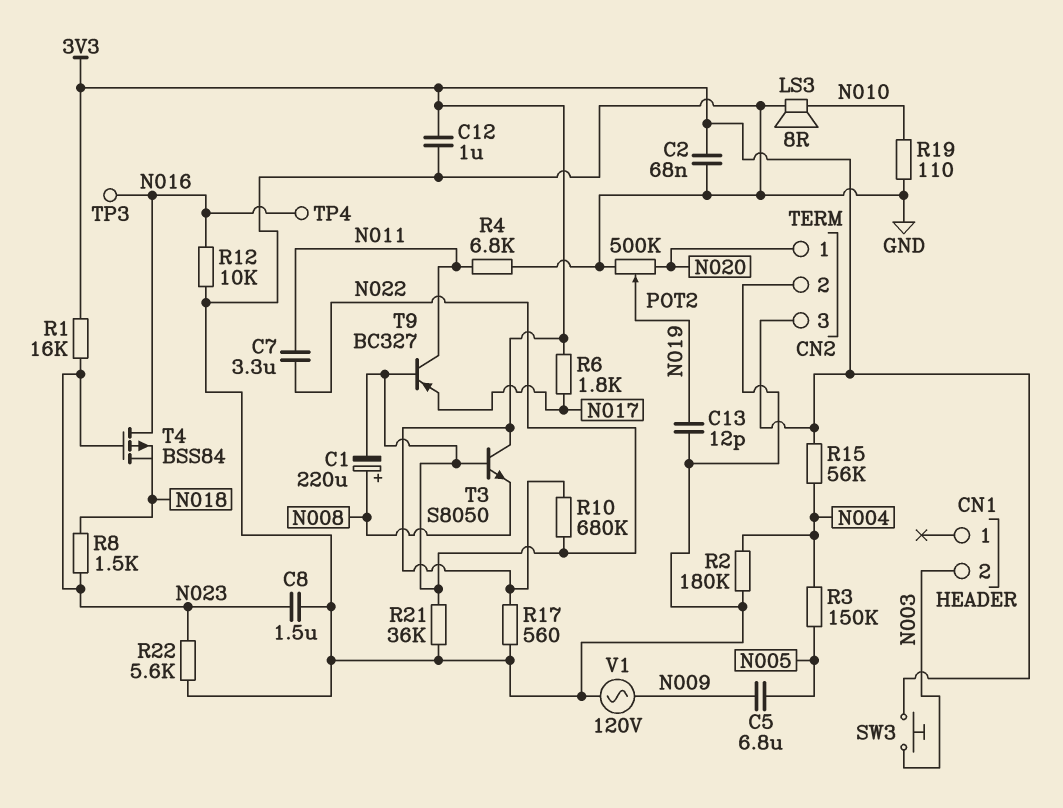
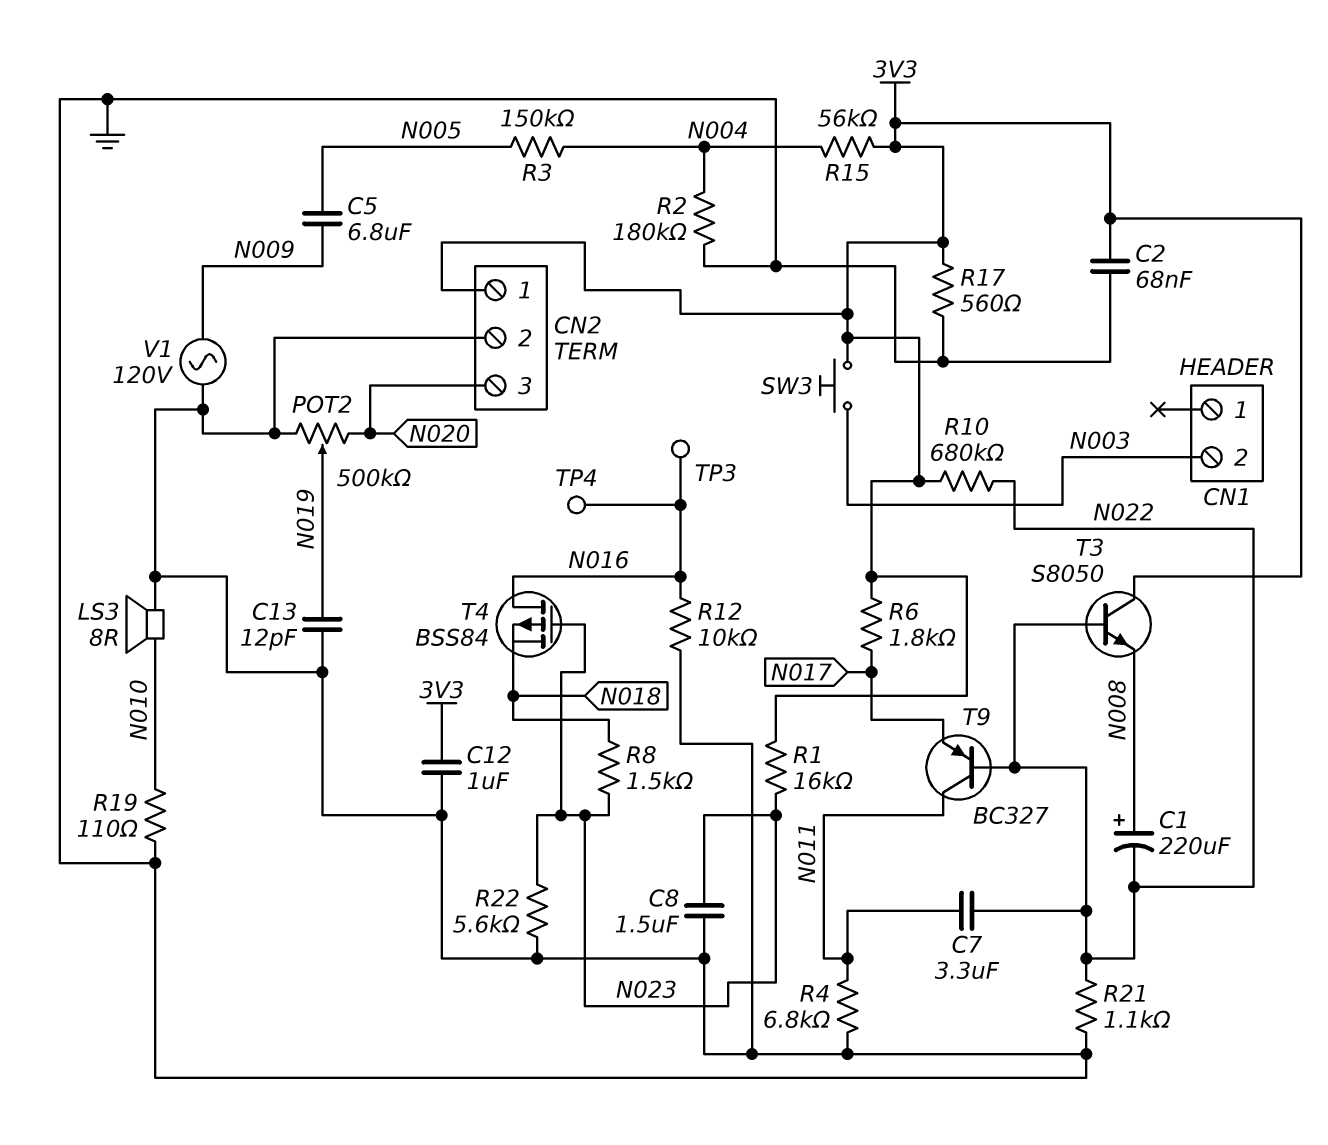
CN2 pin 1: N020 -> 3V3
CN2 pin 3: 3V3 -> N020
R21: 36k (GND, N022) -> 1.1k (GND, N022)

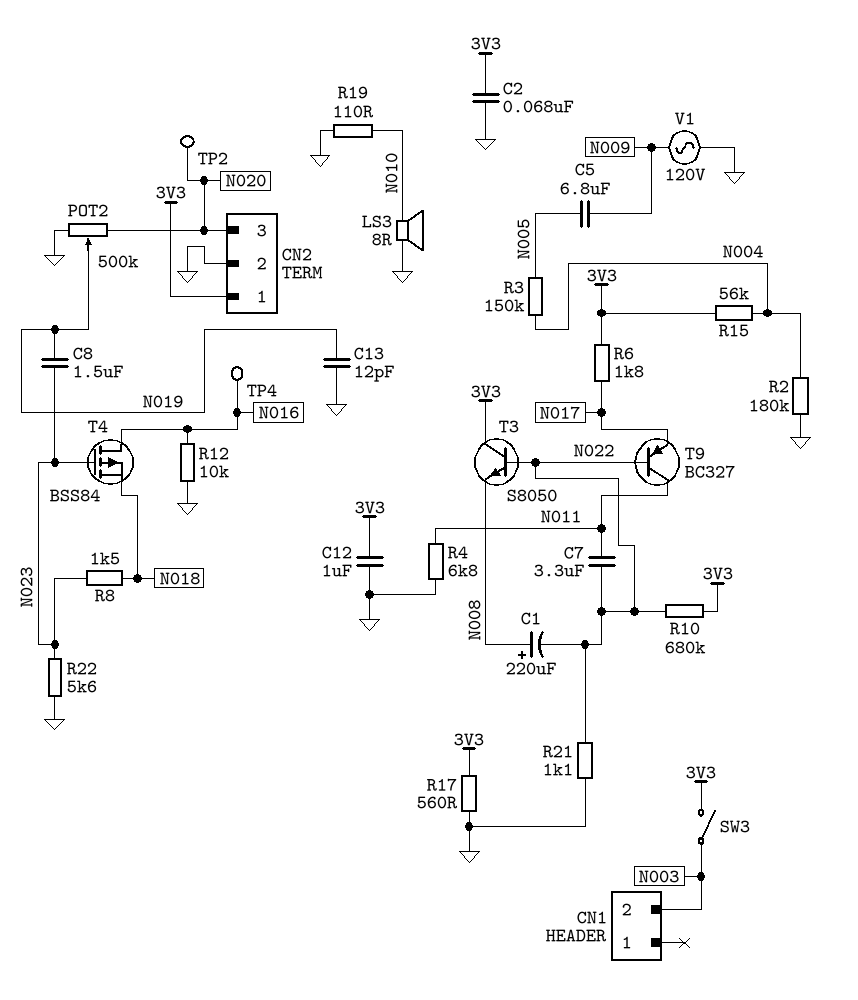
C8: 1.5uF (GND, N023) -> 1.5uF (N019, N023)
R1: 16k (3V3, N023) -> none
SW3: button (3V3, N003) -> switch (3V3, N003)
TP2: none -> test point (N020)
TP3: test point (N016) -> none

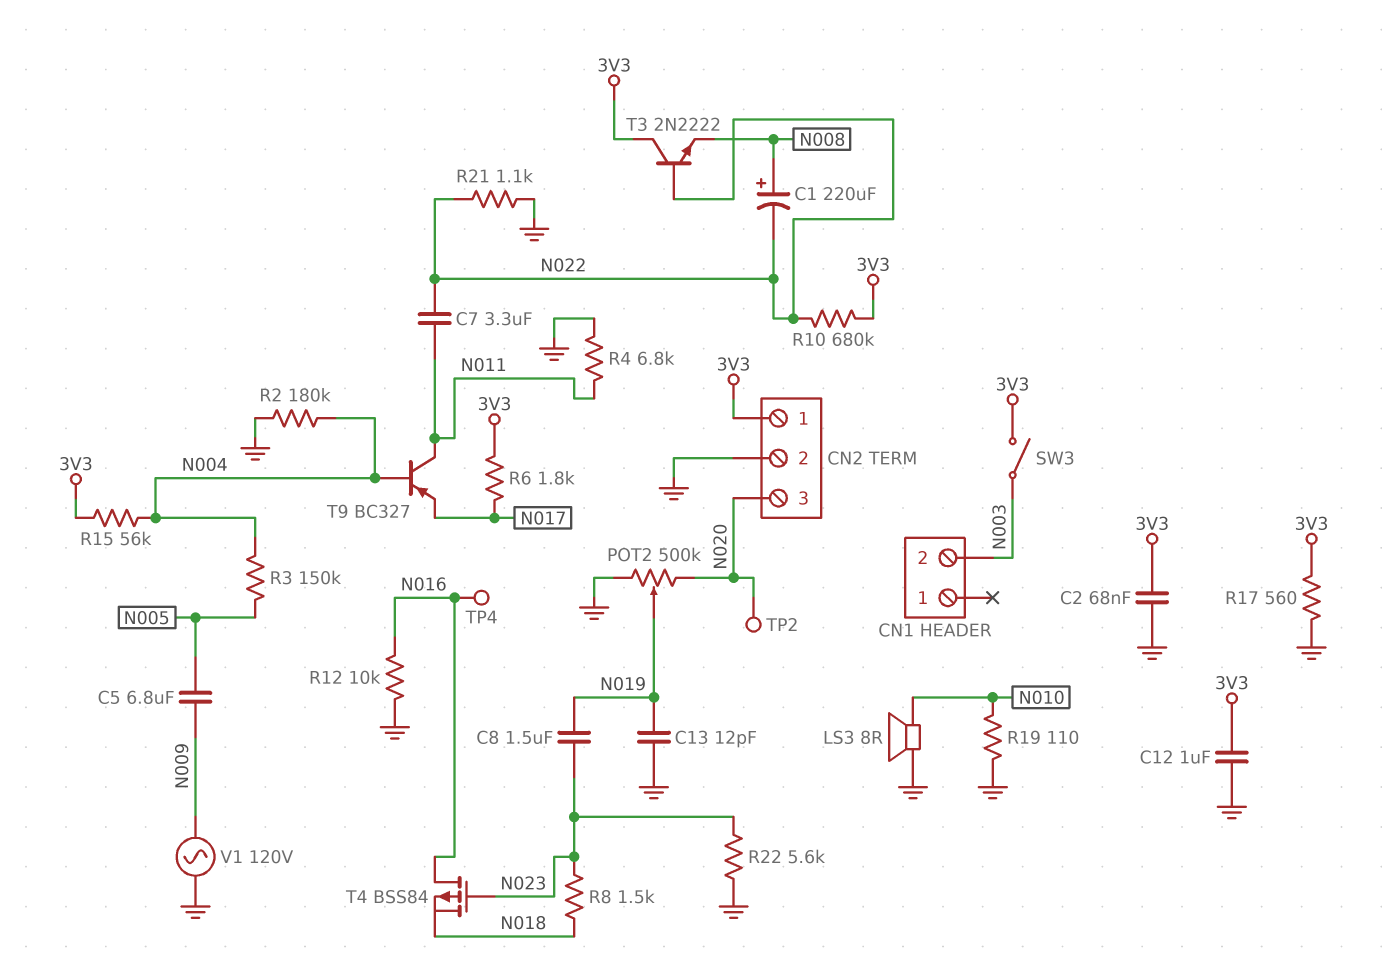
T3: NPN S8050 (B N022, C 3V3, E N008) -> NPN 2N2222 (B N022, C 3V3, E N008)
T9: PNP BC327 (B N022, C N011, E N017) -> PNP BC327 (B N004, C N011, E N017)

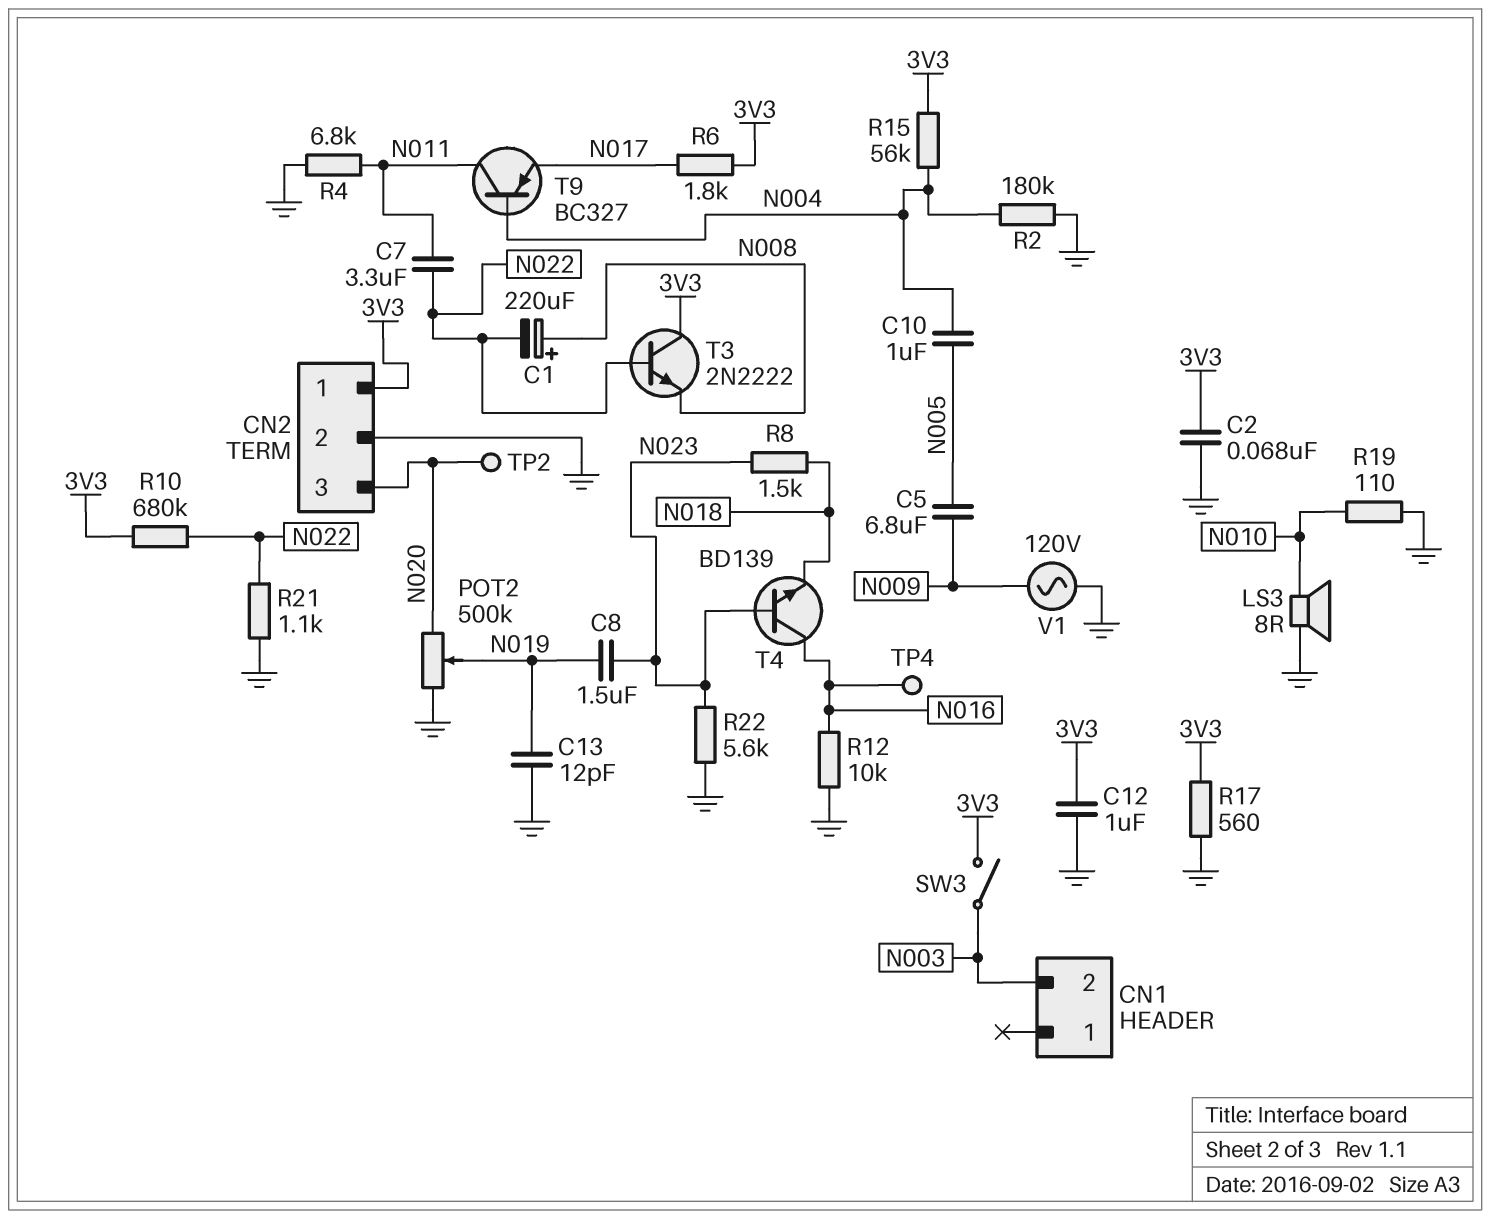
C10: none -> 1uF (N004, N005)
R3: 150k (N004, N005) -> none
T4: PMOS BSS84 (G N023, D N016, S N018) -> NPN BD139 (B N023, C N016, E N018)

